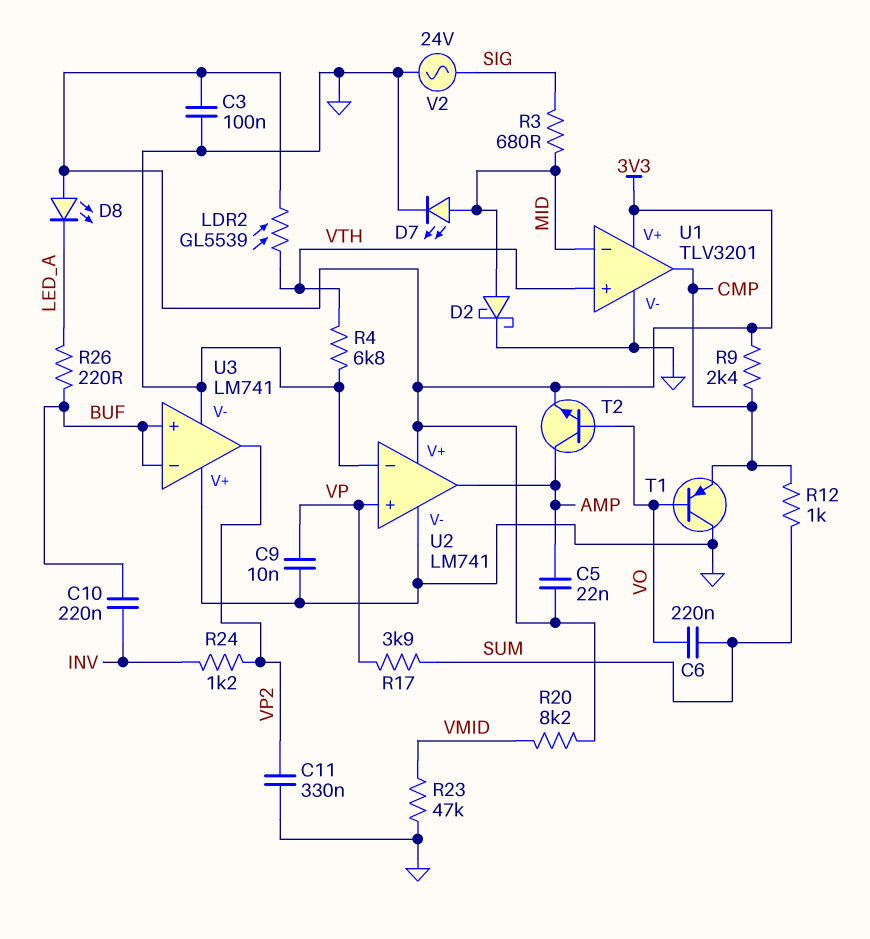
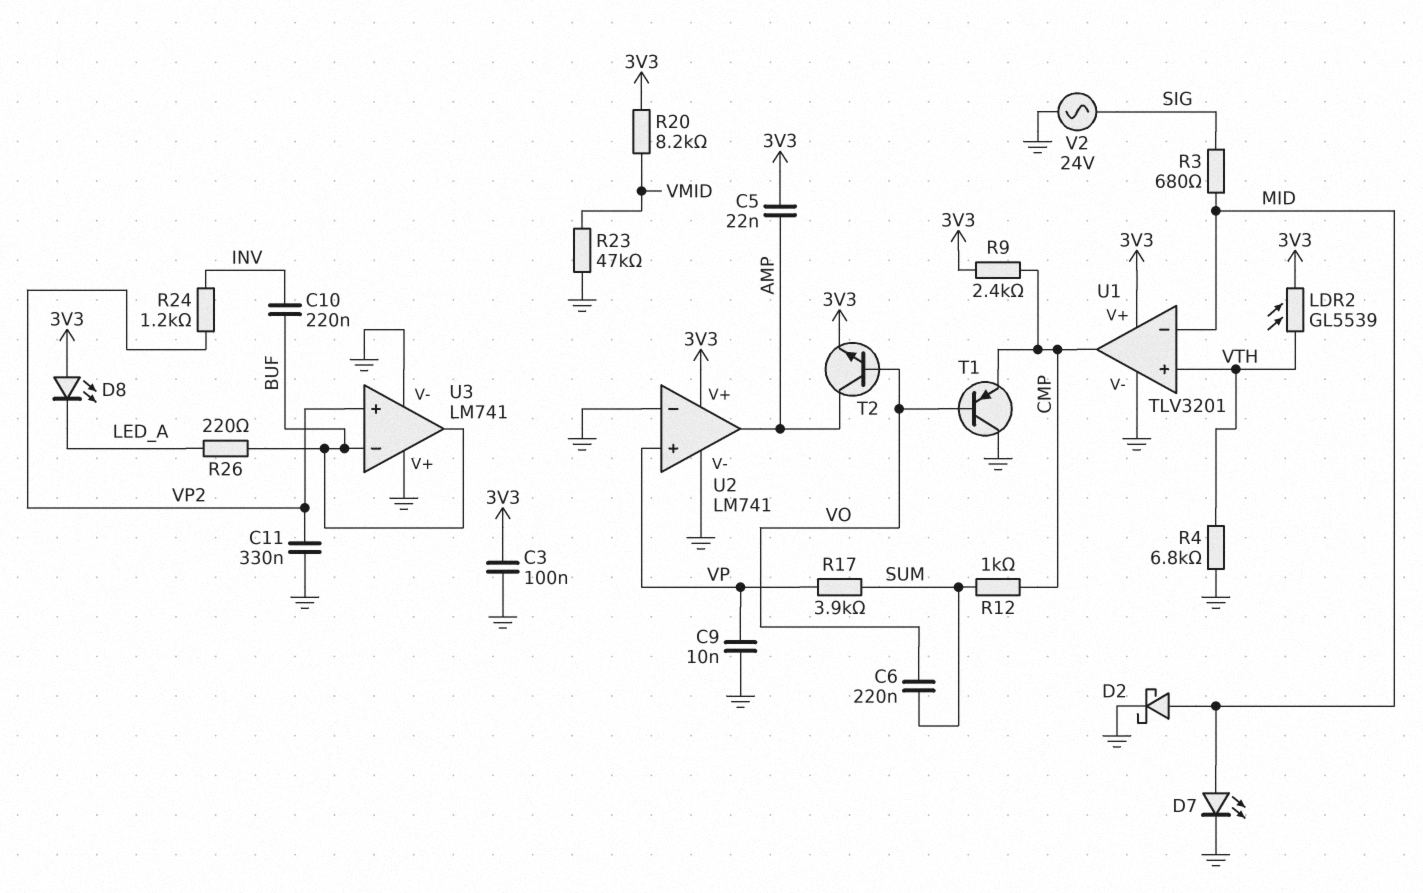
U3 pin in+: BUF -> VP2
U3 pin out: VP2 -> BUF

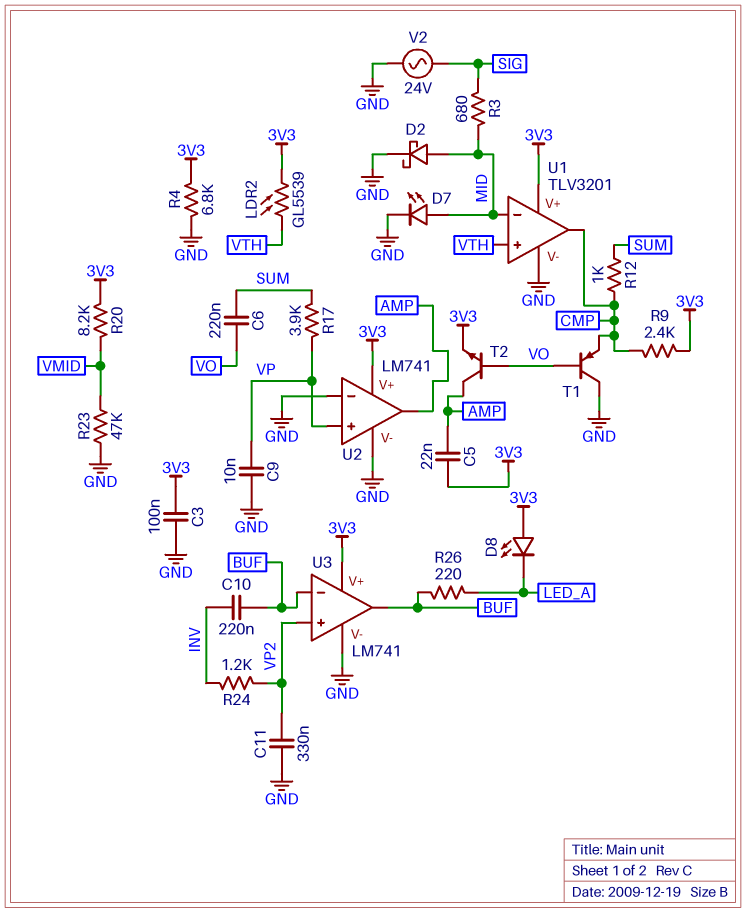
R4: 6.8k (GND, VTH) -> 6.8k (3V3, GND)
U3 pin V+: GND -> 3V3

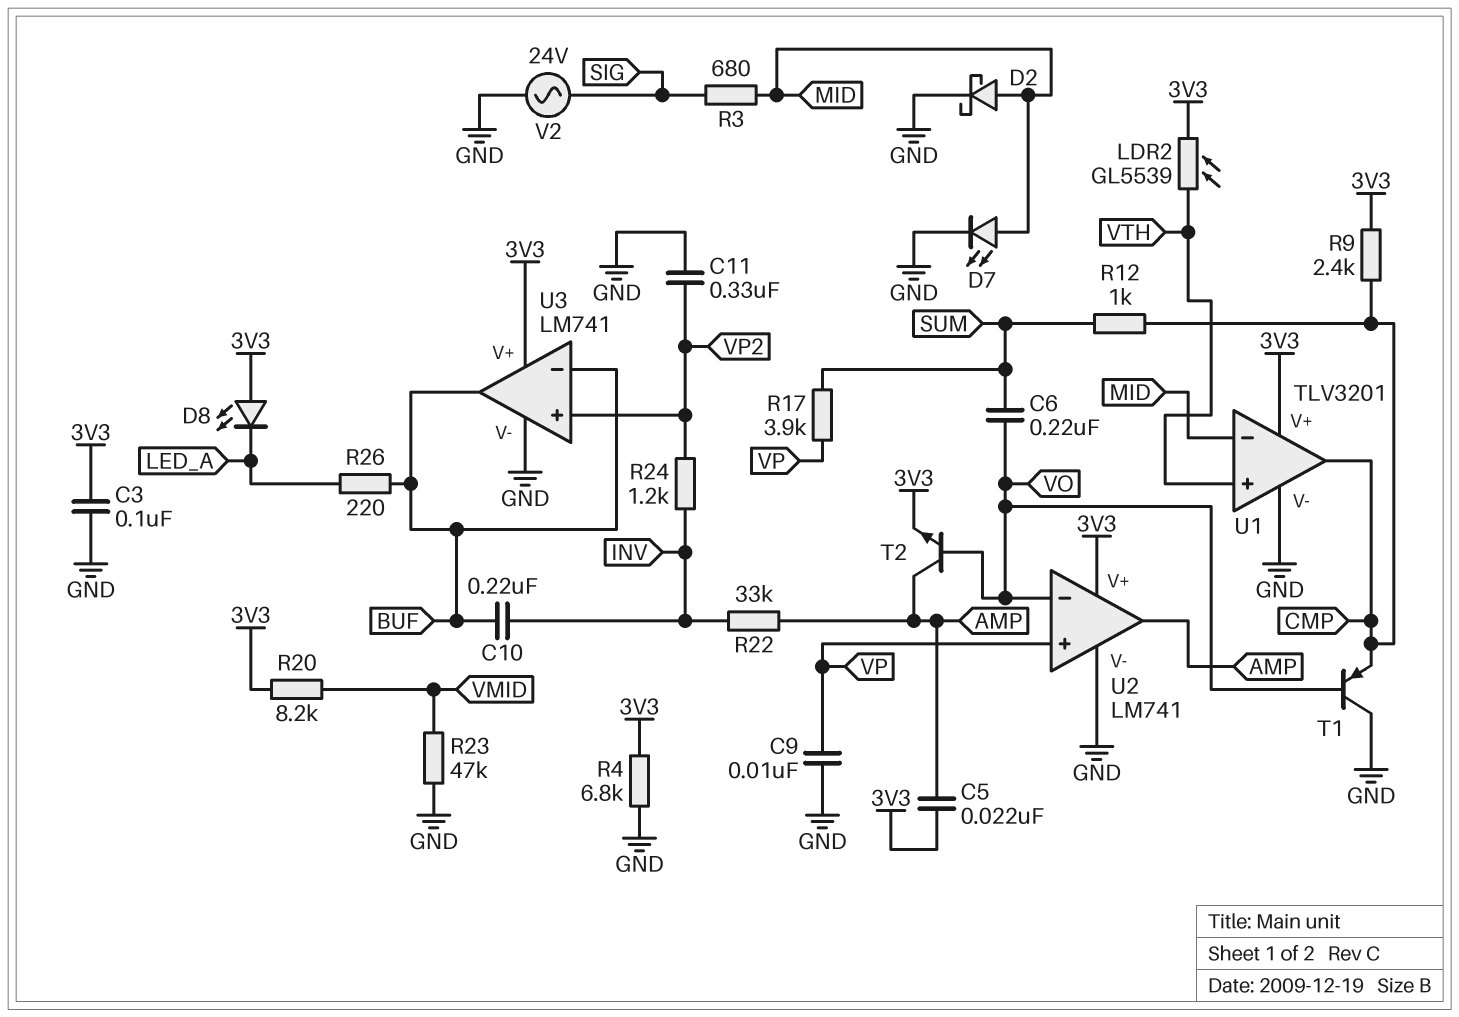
R22: none -> 33k (AMP, INV)
U2 pin in-: GND -> VO

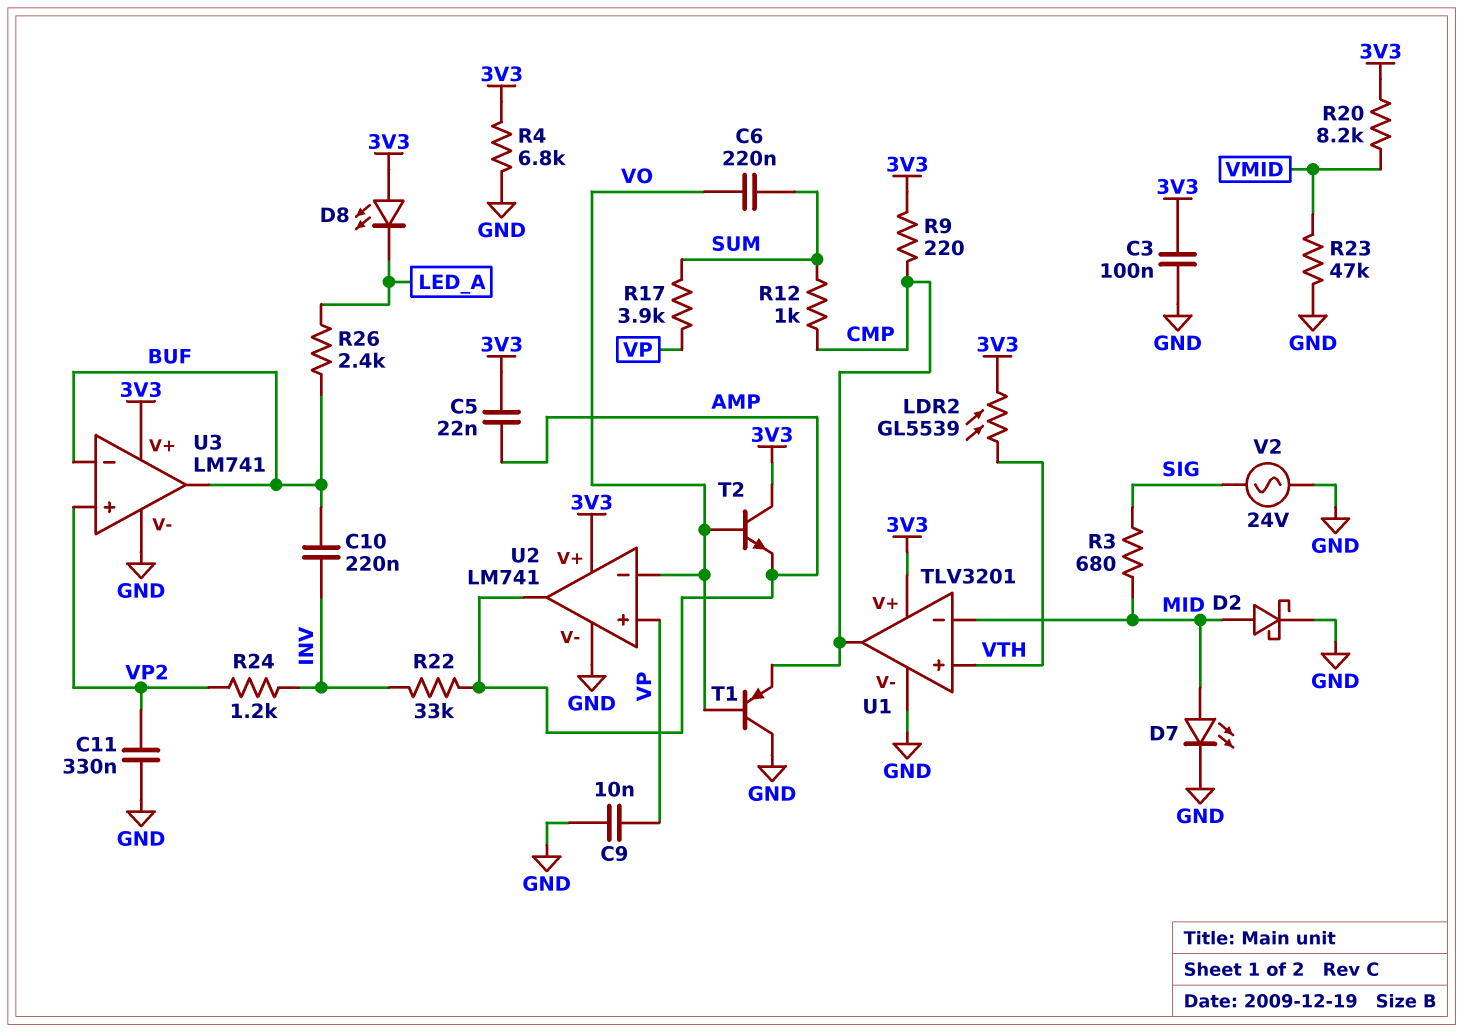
R9: 2.4k (3V3, CMP) -> 220 (3V3, CMP)
R26: 220 (BUF, LED_A) -> 2.4k (BUF, LED_A)
T2: NPN (B VO, C AMP, E 3V3) -> NPN (B VO, C 3V3, E AMP)

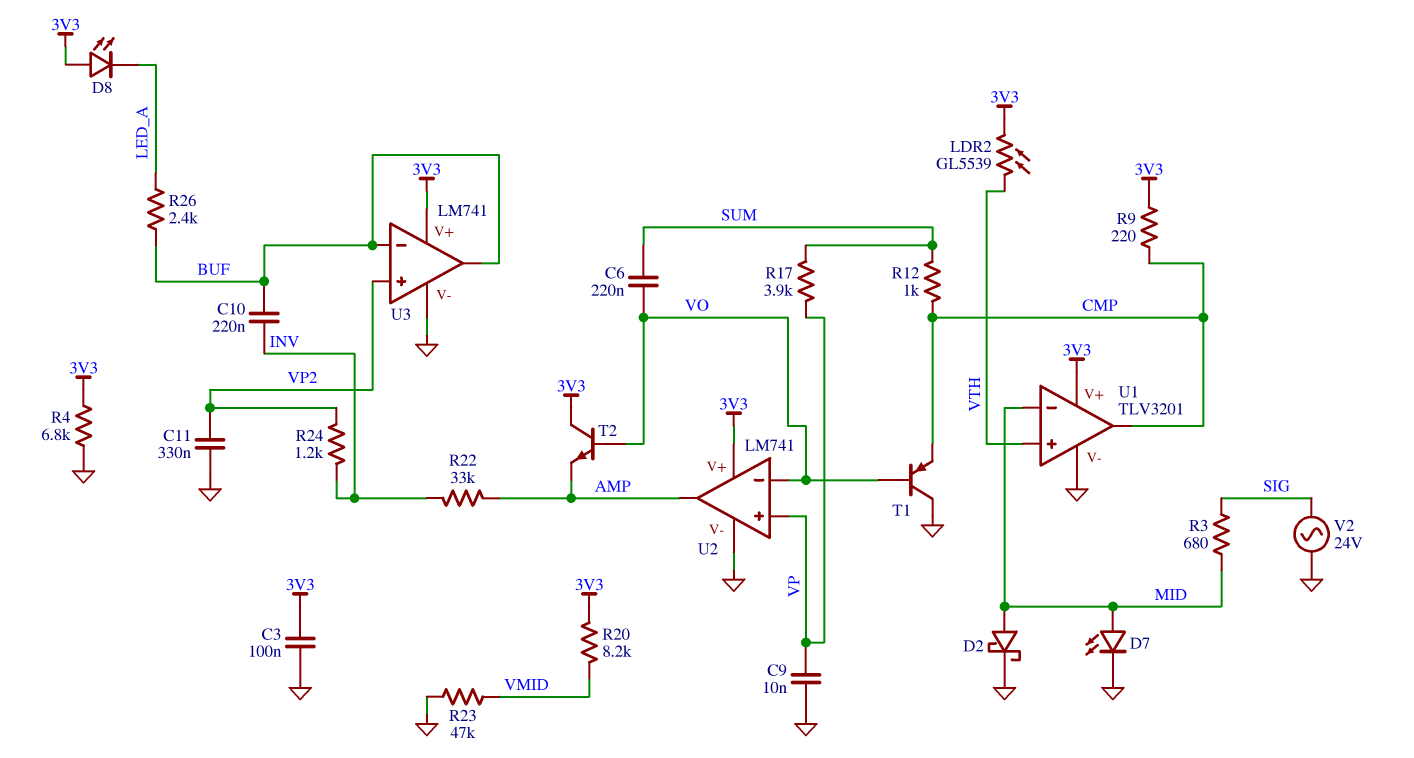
C5: 22nF (3V3, AMP) -> none

